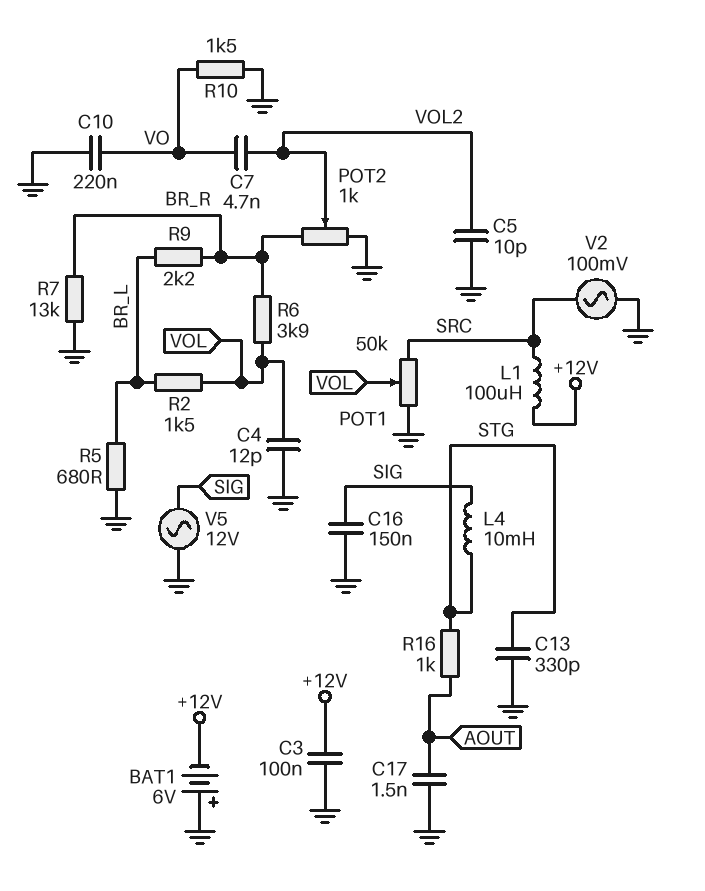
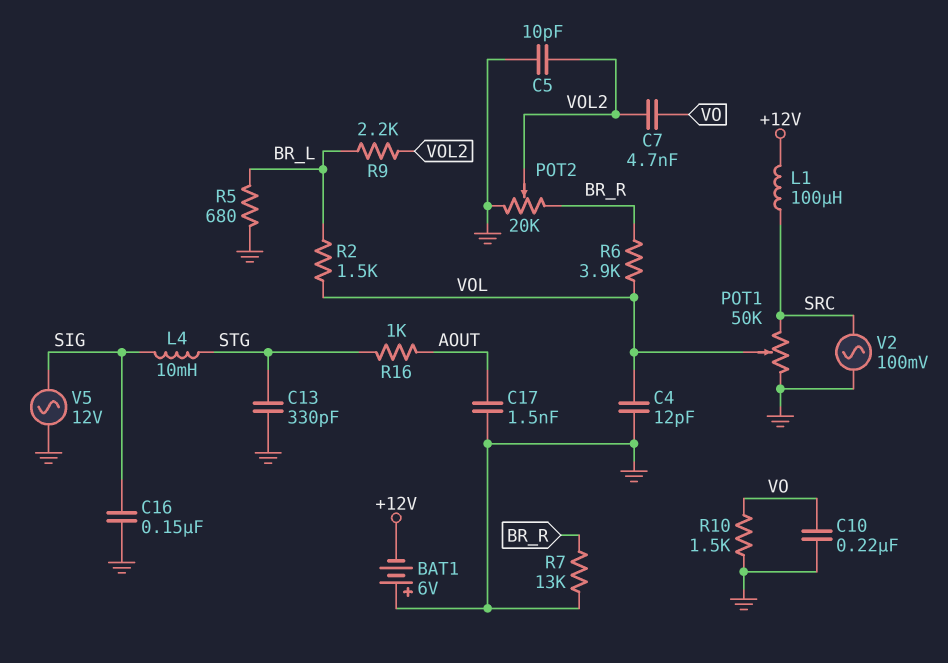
C3: 100nF (+12V, GND) -> none
POT2: 1k (BR_R, GND, wiper VOL2) -> 20k (BR_R, GND, wiper VOL2)
R9: 2.2k (BR_L, BR_R) -> 2.2k (BR_L, VOL2)

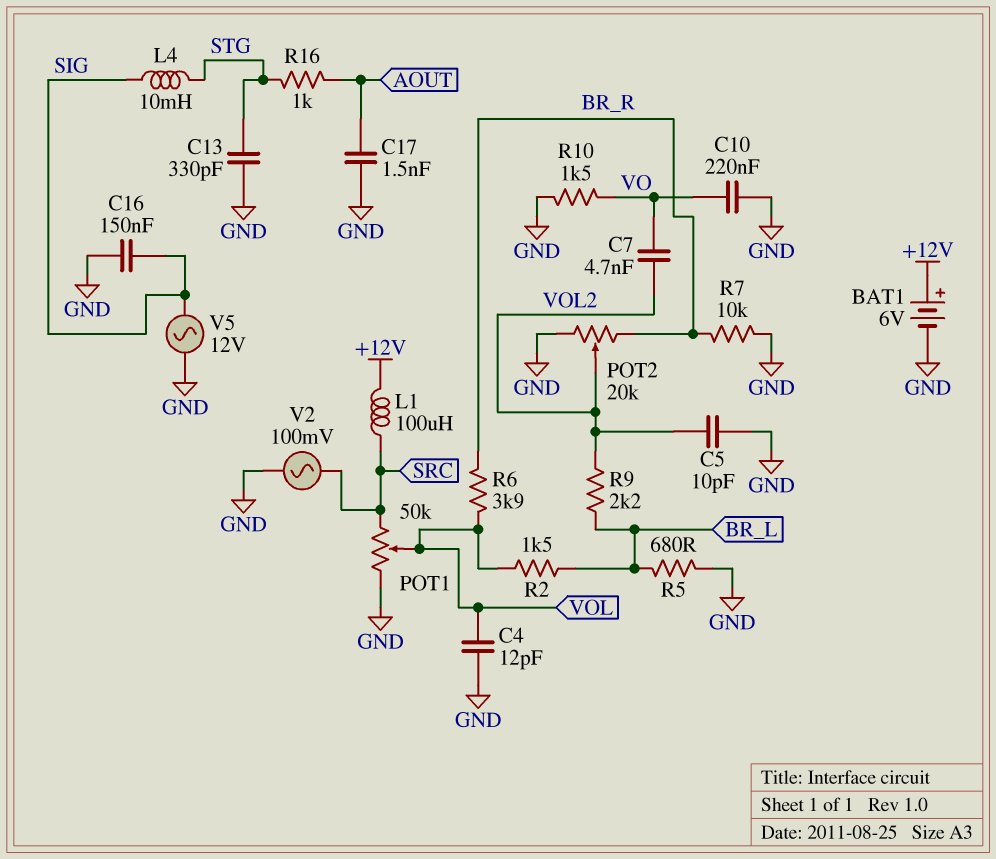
BAT1: 6V (plus GND, minus +12V) -> 6V (plus +12V, minus GND)
R7: 13k (BR_R, GND) -> 10k (BR_R, GND)

